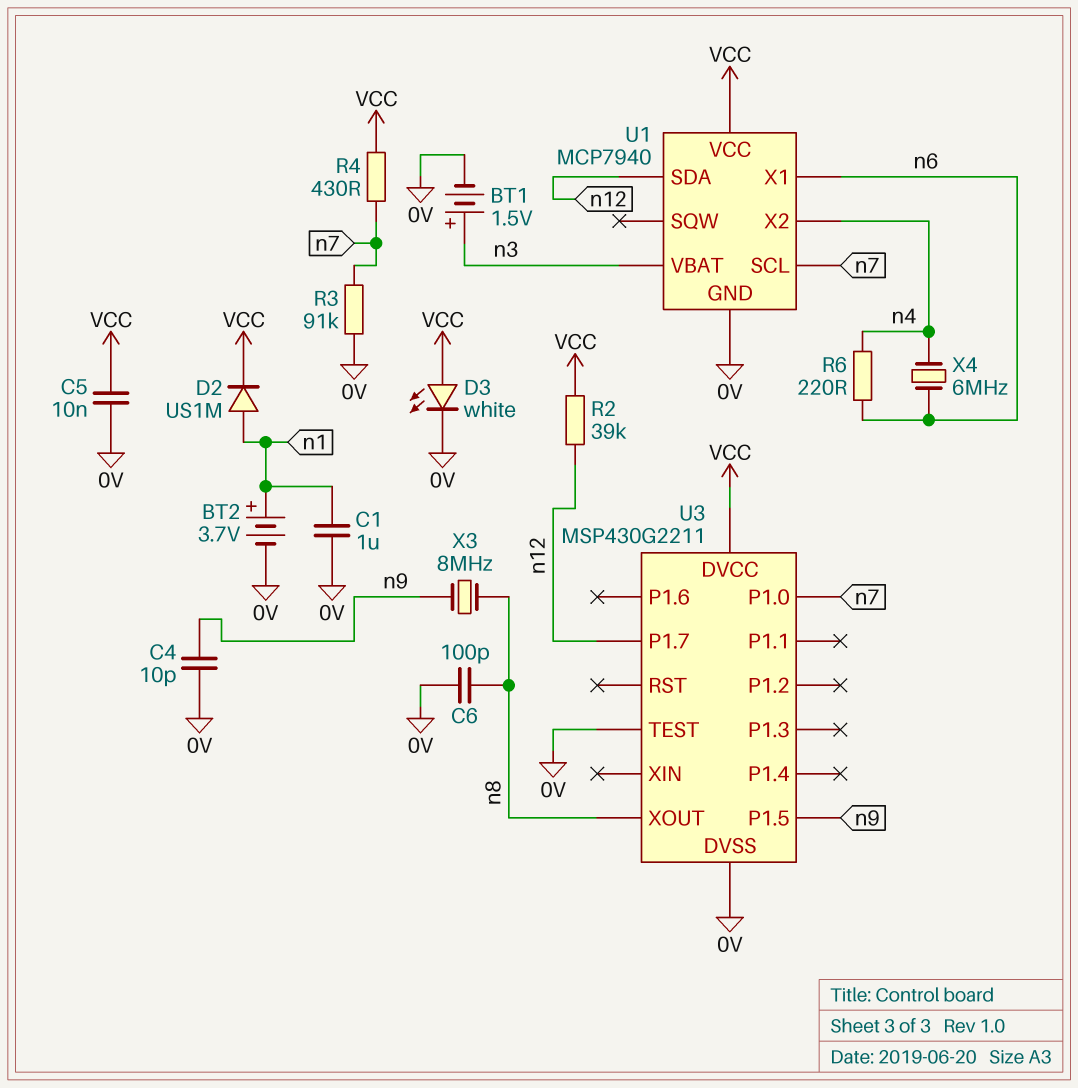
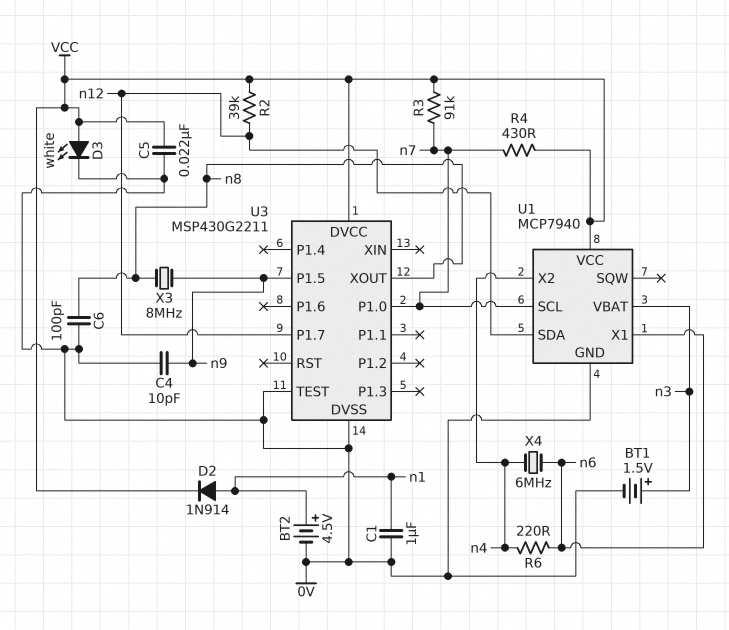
BT2: 3.7V (plus n1, minus 0V) -> 4.5V (plus n1, minus 0V)
C5: 10nF (0V, VCC) -> 22nF (0V, VCC)
D2: diode US1M (A n1, K VCC) -> diode 1N914 (A n1, K VCC)
R3: 91k (0V, n7) -> 91k (VCC, n7)

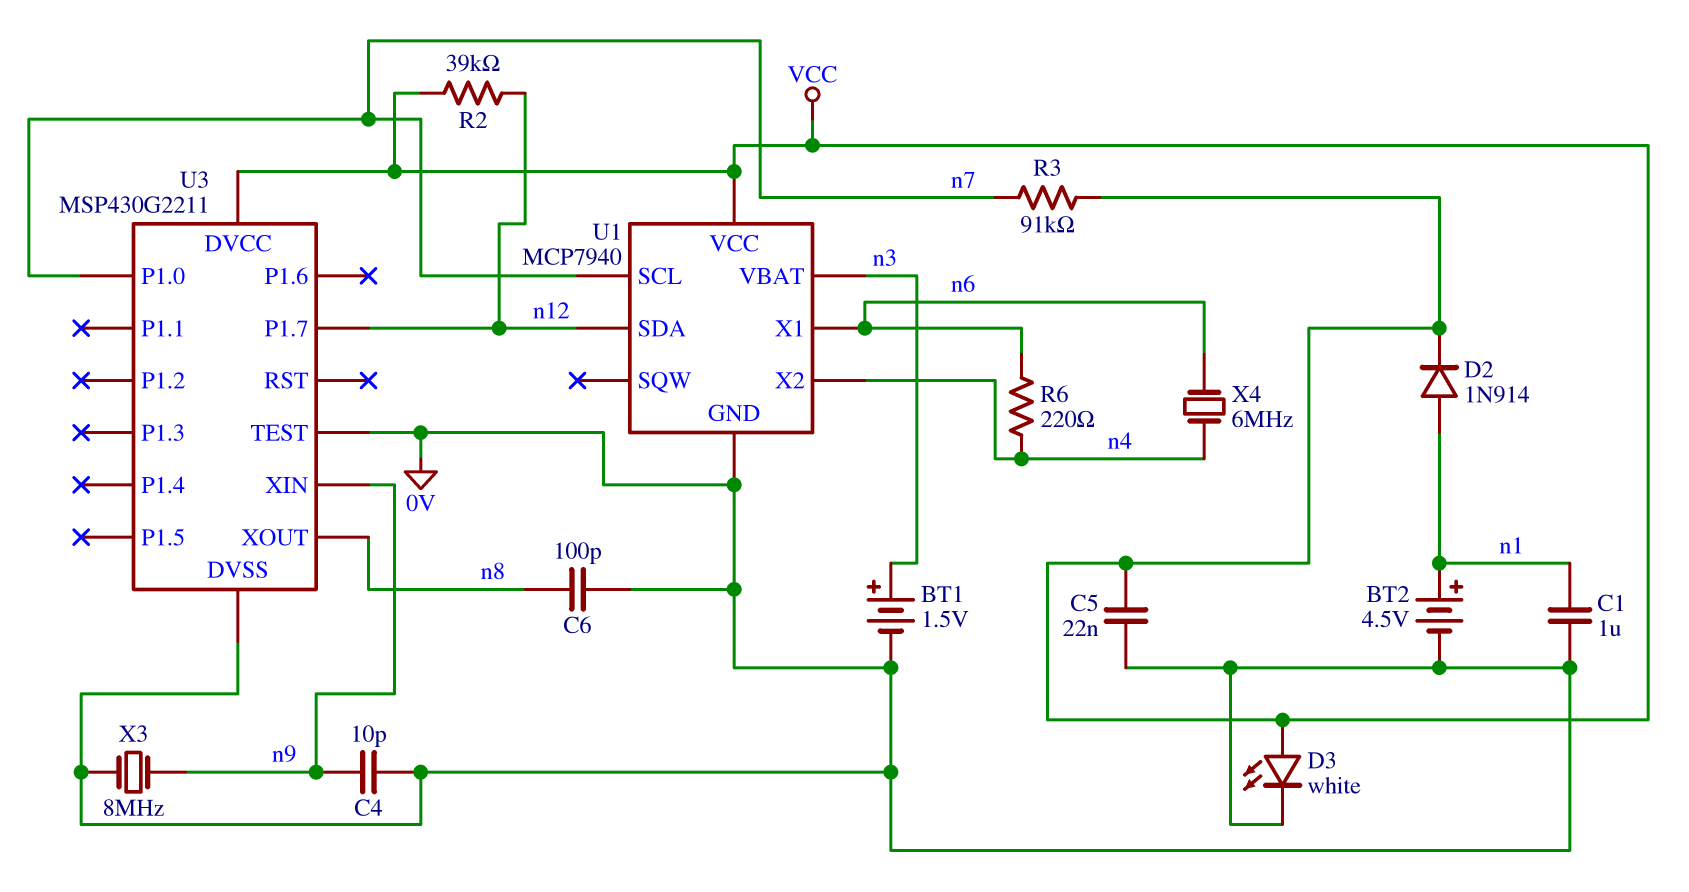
R4: 430 (VCC, n7) -> none
U3 pin P1.5: n9 -> none
U3 pin XIN: none -> n9
X3: 8MHz (n8, n9) -> 8MHz (0V, n9)

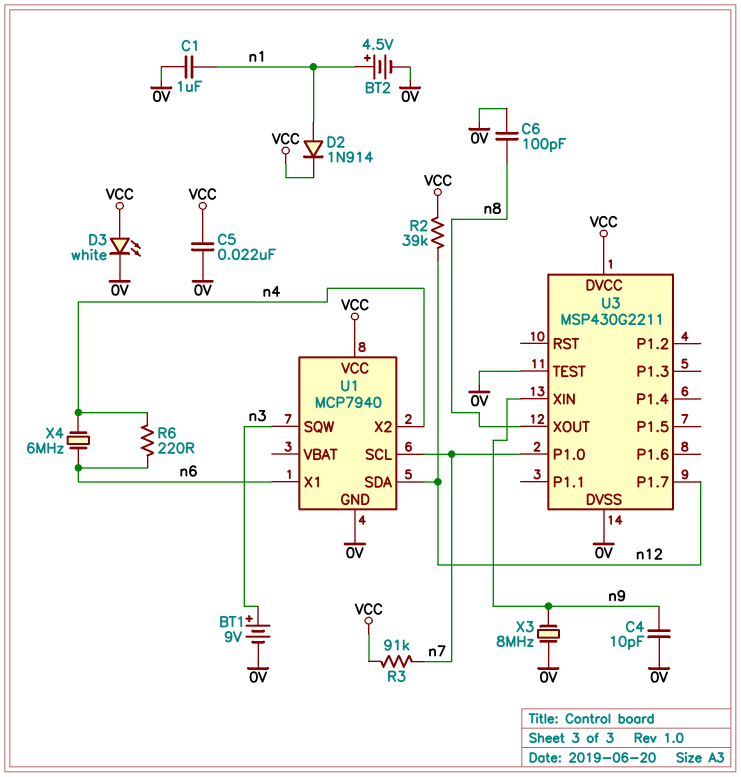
BT1: 1.5V (plus n3, minus 0V) -> 9V (plus n3, minus 0V)
U1 pin SQW: none -> n3
U1 pin VBAT: n3 -> none

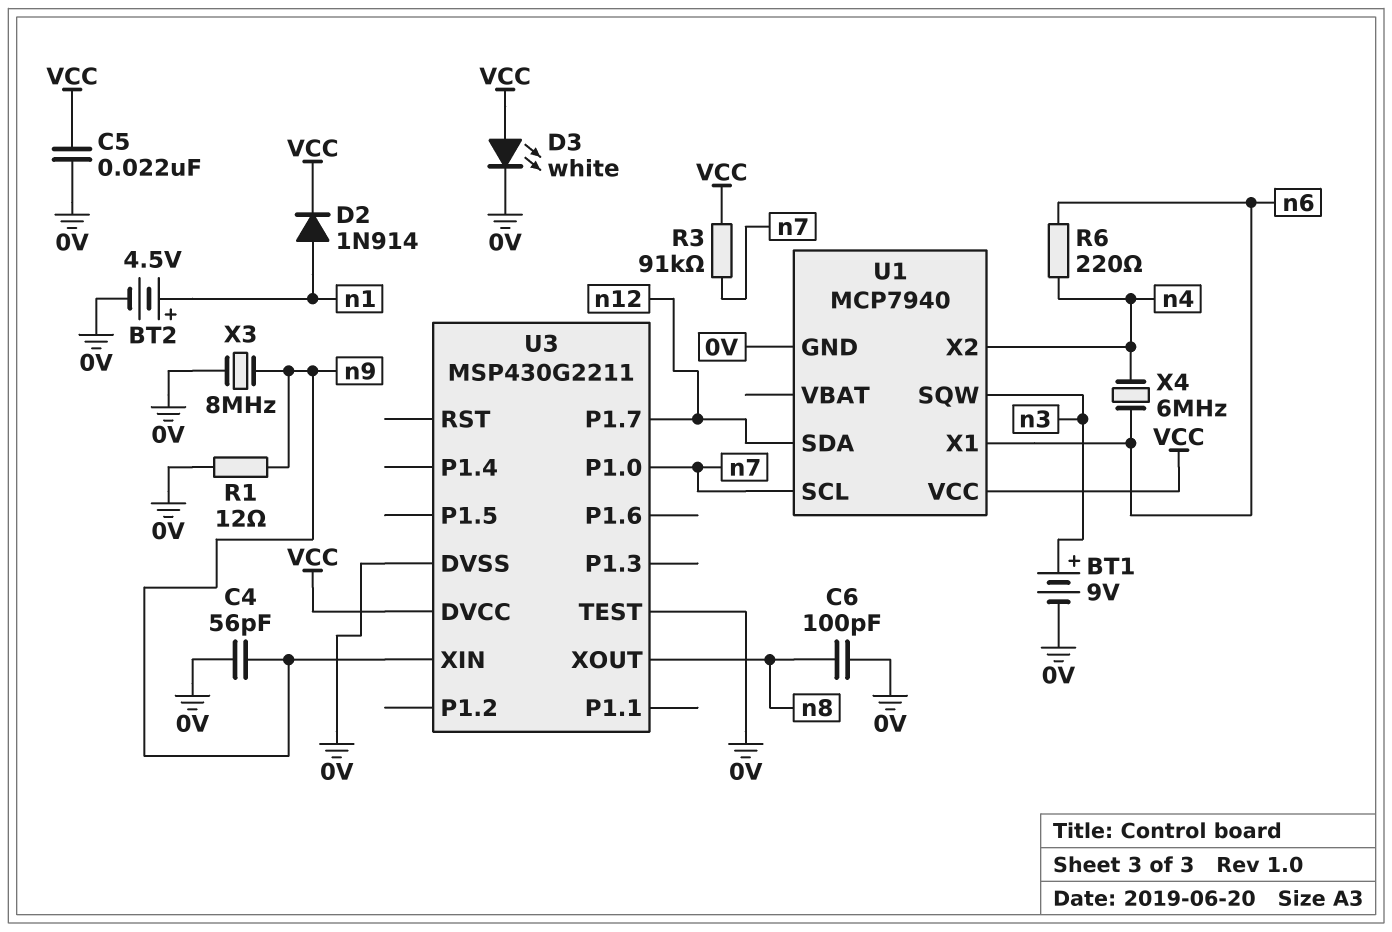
C1: 1uF (0V, n1) -> none
C4: 10pF (0V, n9) -> 56pF (0V, n9)
R1: none -> 12 (0V, n9)
R2: 39k (VCC, n12) -> none

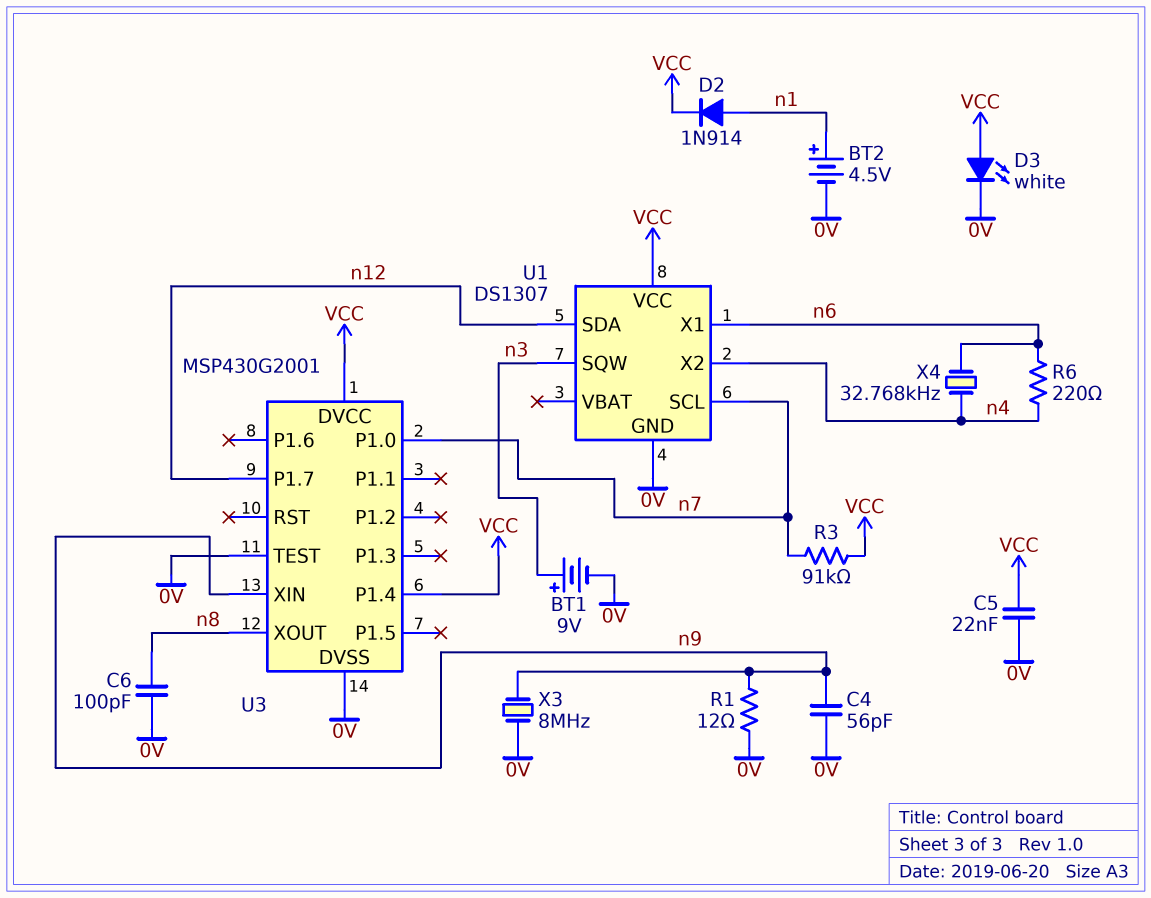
U1: MCP7940 -> DS1307
U3: MSP430G2211 -> MSP430G2001
U3 pin P1.4: none -> VCC
X4: 6MHz (n4, n6) -> 32.768kHz (n4, n6)

